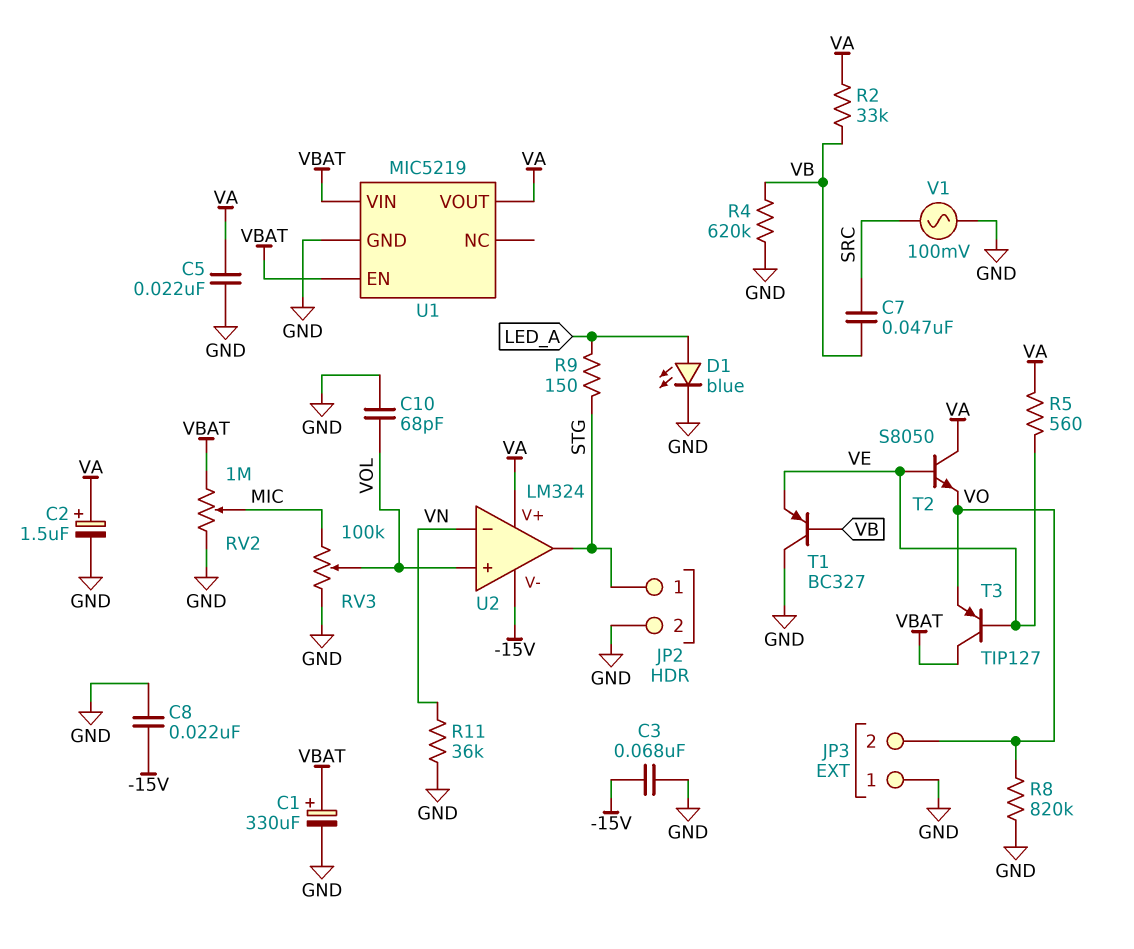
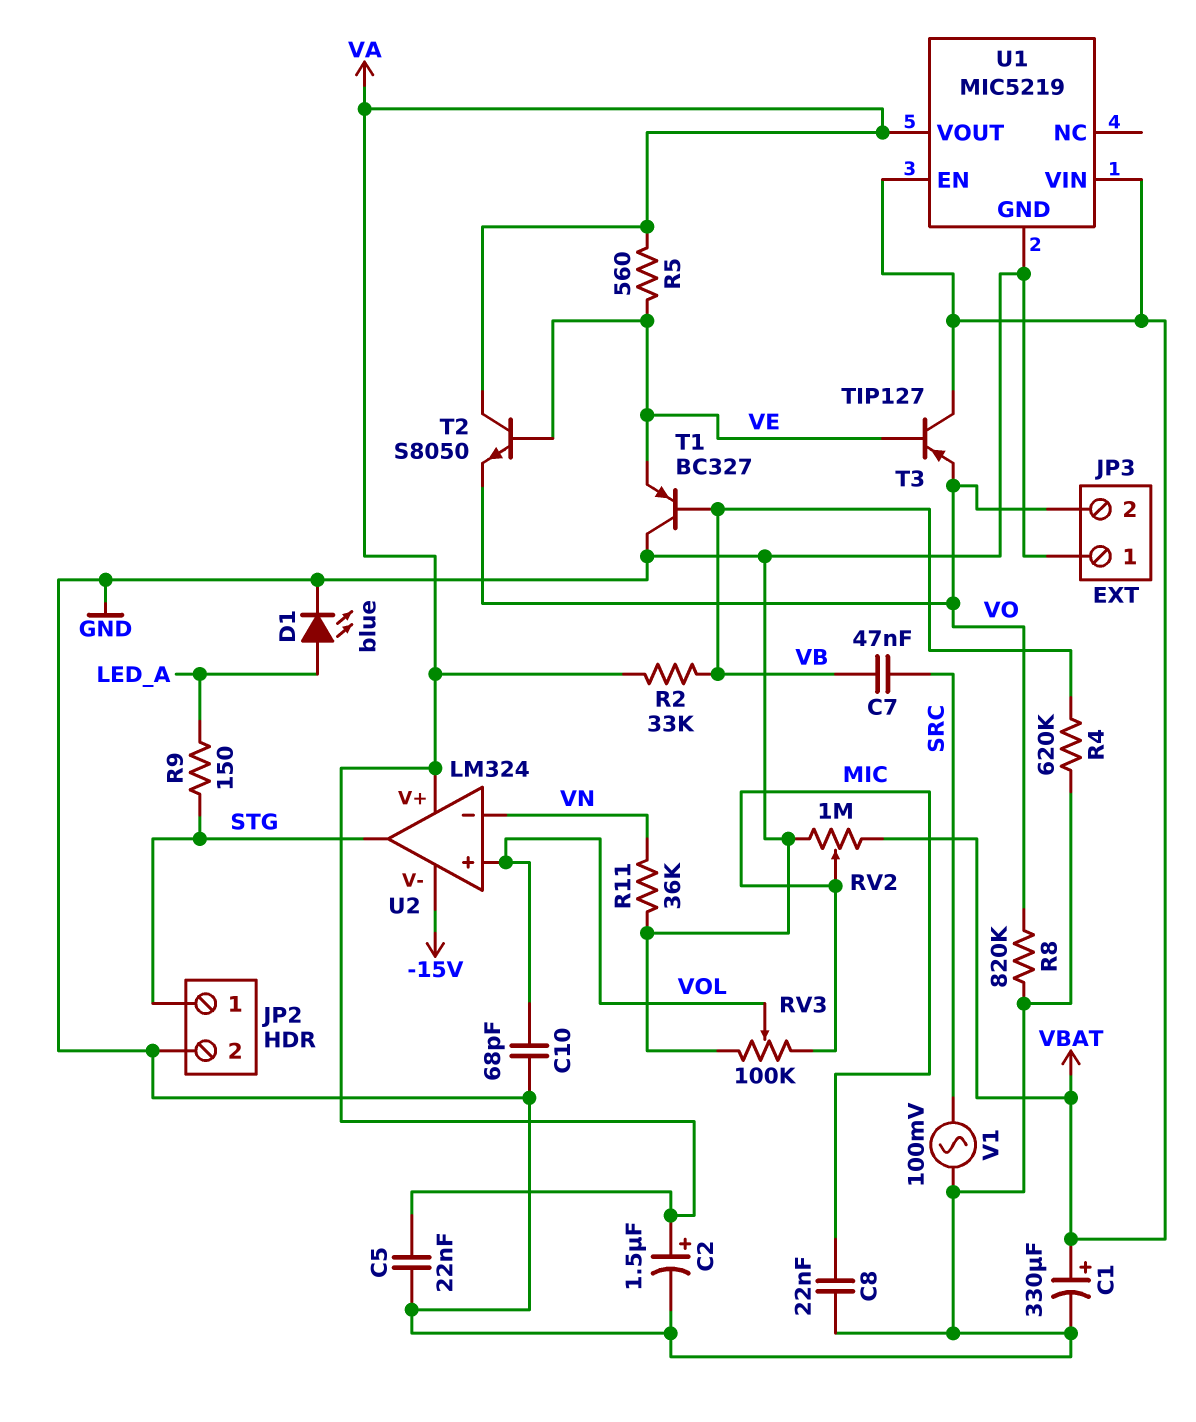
C3: 68nF (-15V, GND) -> none
C8: 22nF (-15V, GND) -> 22nF (GND, MIC)

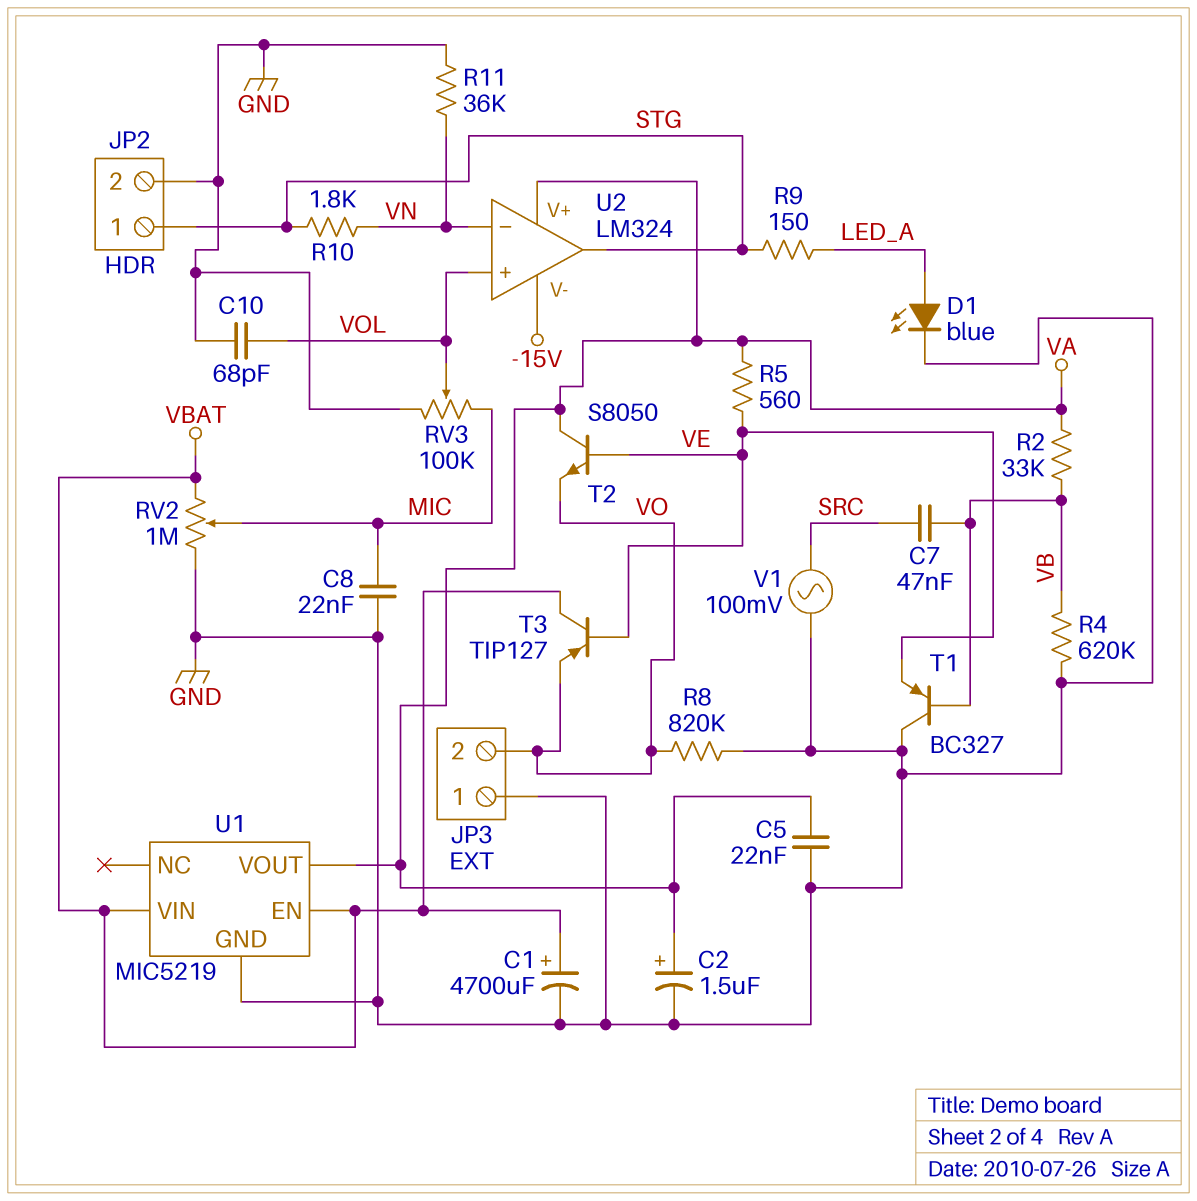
C1: 330uF (plus VBAT, minus GND) -> 4700uF (plus VBAT, minus GND)
R10: none -> 1.8k (STG, VN)

